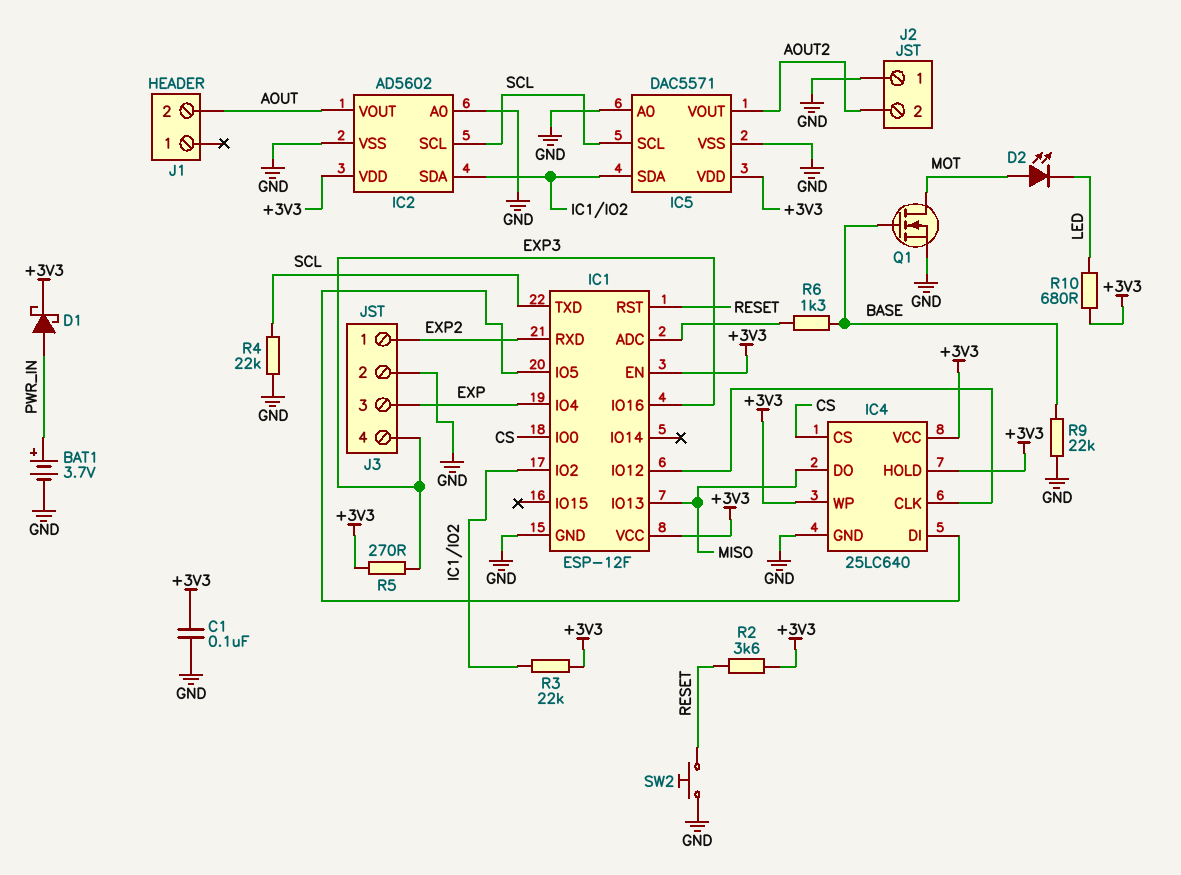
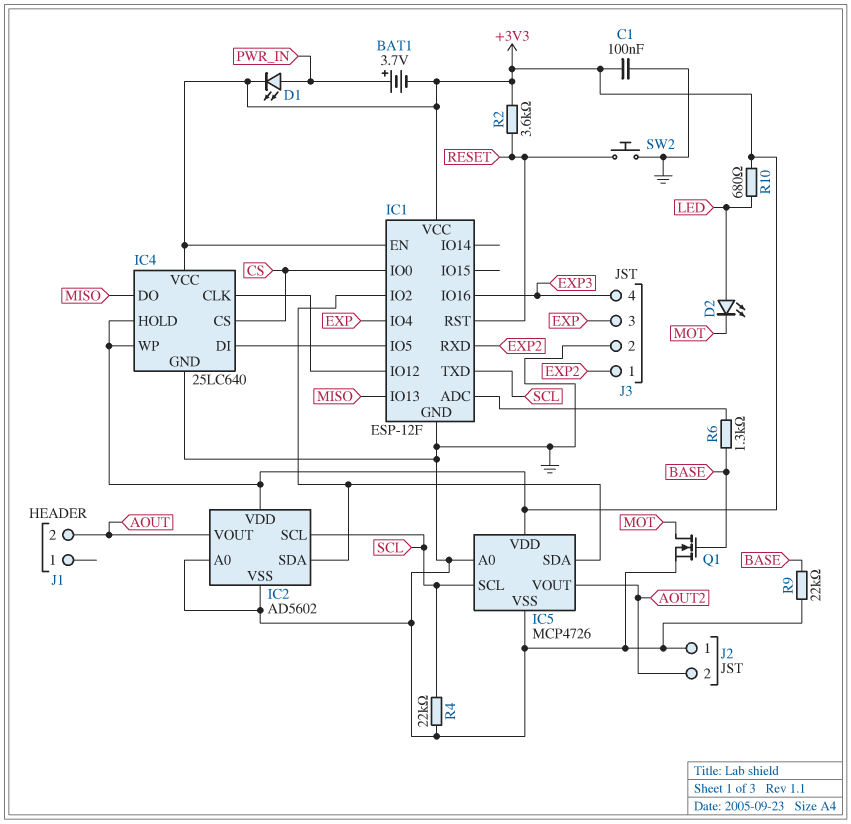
BAT1: 3.7V (plus PWR_IN, minus GND) -> 3.7V (plus PWR_IN, minus +3V3)
D1: schottky (A PWR_IN, K +3V3) -> LED (A PWR_IN, K +3V3)
D2: LED (A MOT, K LED) -> LED (A LED, K MOT)
IC5: DAC5571 -> MCP4726
R3: 22k (+3V3, IC1/IO2) -> none
R5: 270 (+3V3, EXP3) -> none

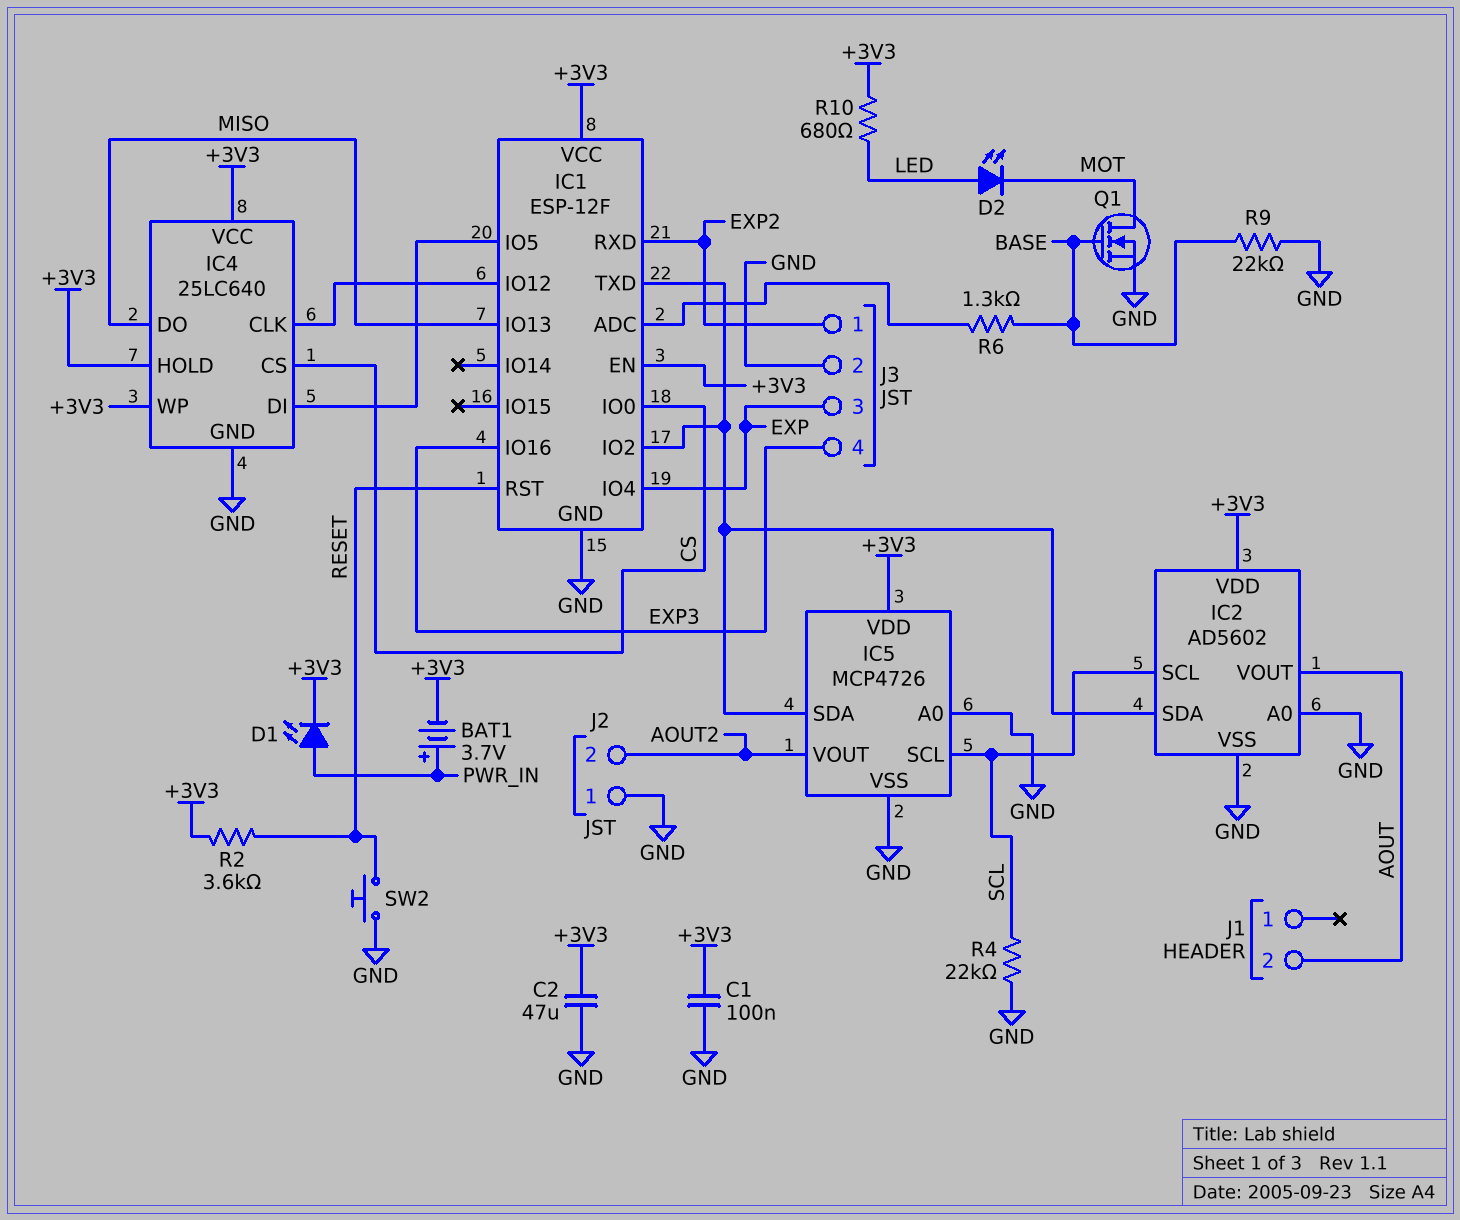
C2: none -> 47uF (+3V3, GND)
IC1 pin TXD: SCL -> IC1/IO2

